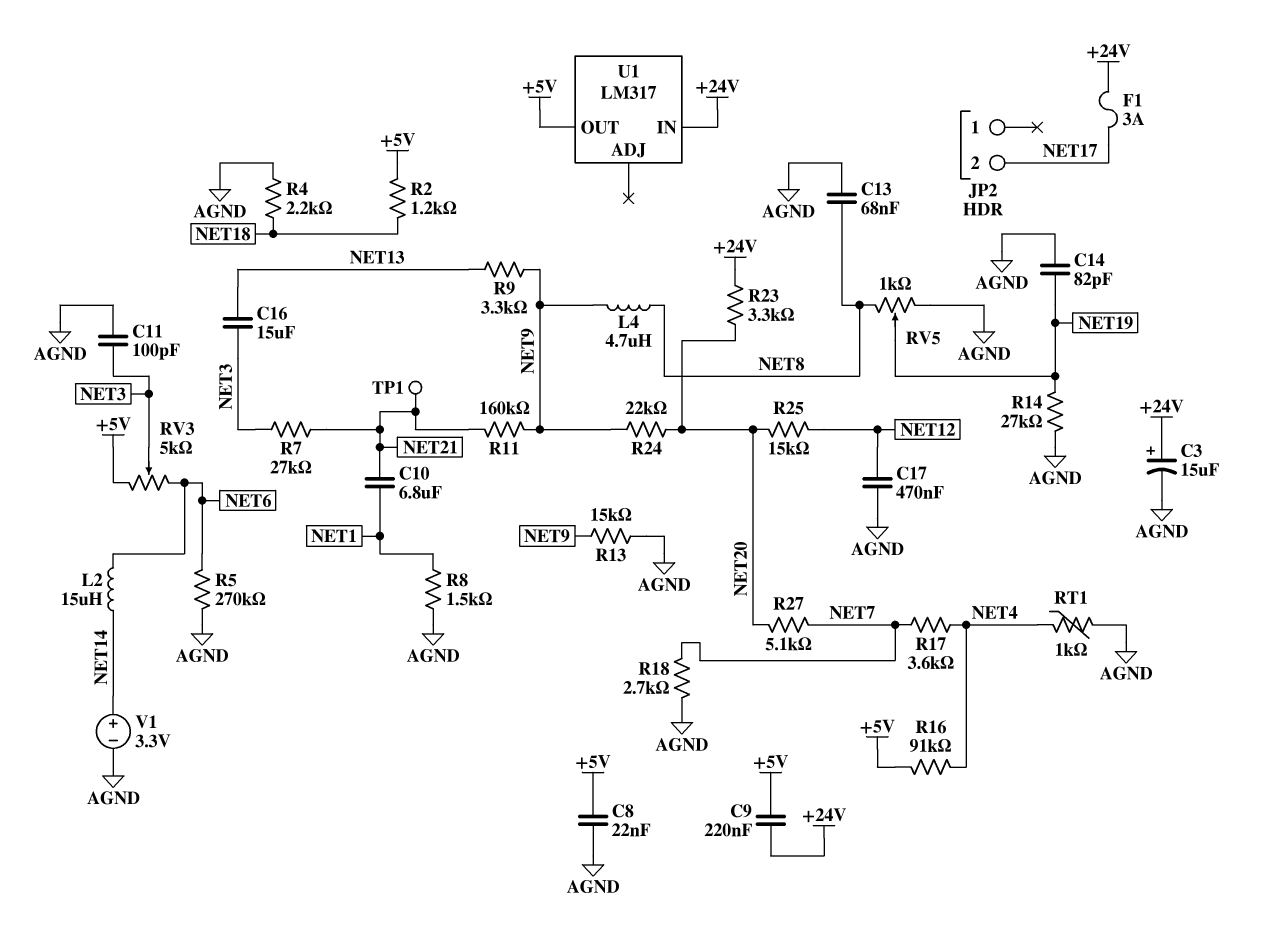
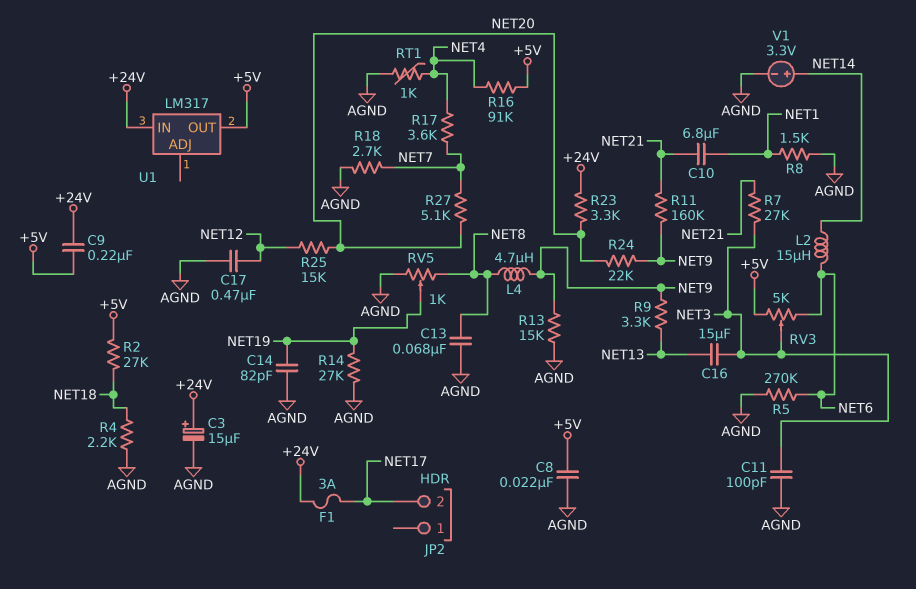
R2: 1.2k (+5V, NET18) -> 27k (+5V, NET18)
TP1: test point (NET21) -> none

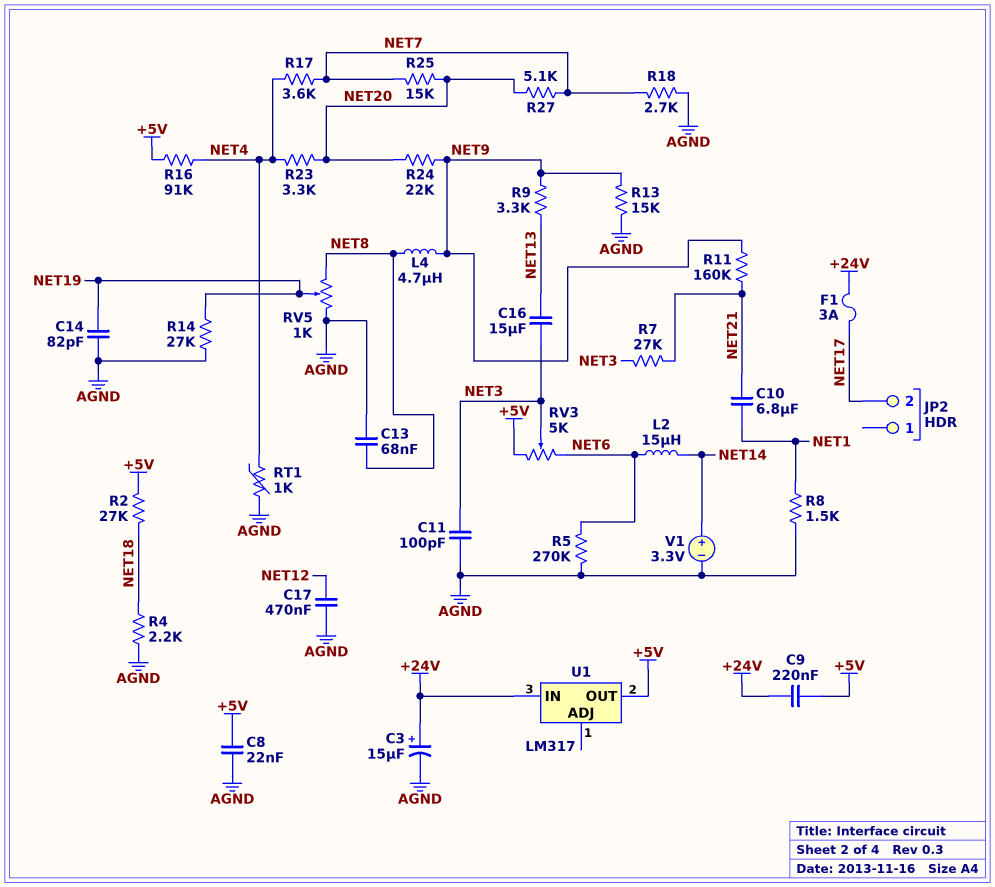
R23: 3.3k (+24V, NET20) -> 3.3k (NET4, NET20)
R25: 15k (NET12, NET20) -> 15k (NET7, NET20)

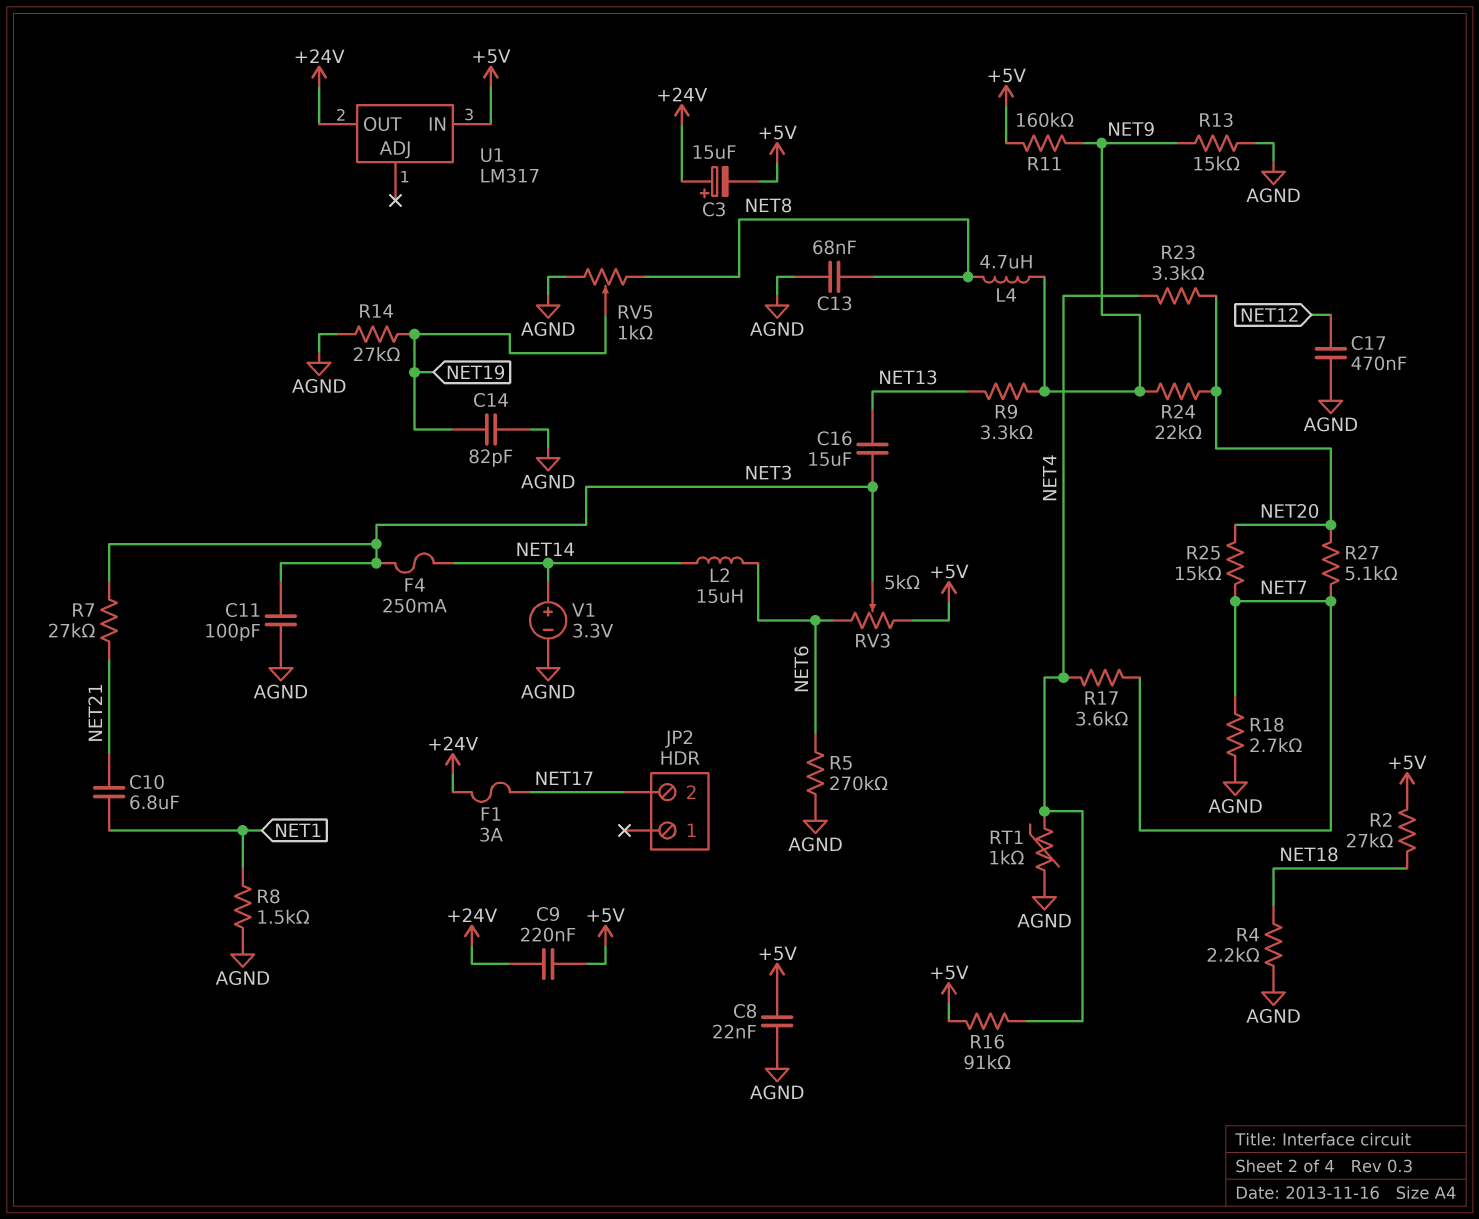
C3: 15uF (plus +24V, minus AGND) -> 15uF (plus +24V, minus +5V)
F4: none -> 250mA (NET3, NET14)
R11: 160k (NET9, NET21) -> 160k (+5V, NET9)
U1 pin IN: +24V -> +5V
U1 pin OUT: +5V -> +24V

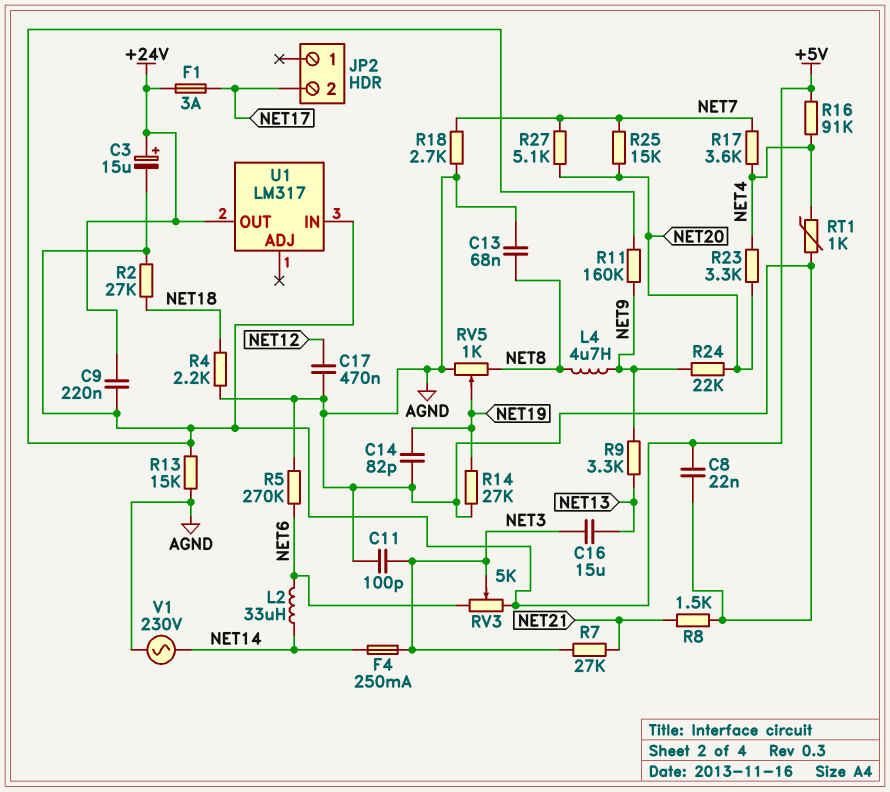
C10: 6.8uF (NET1, NET21) -> none
L2: 15uH (NET6, NET14) -> 33uH (NET6, NET14)
R8: 1.5k (AGND, NET1) -> 1.5k (AGND, NET21)
R13: 15k (AGND, NET9) -> 15k (+5V, AGND)
V1: 3.3V (plus NET14, minus AGND) -> AC 230V (AGND, NET14)

